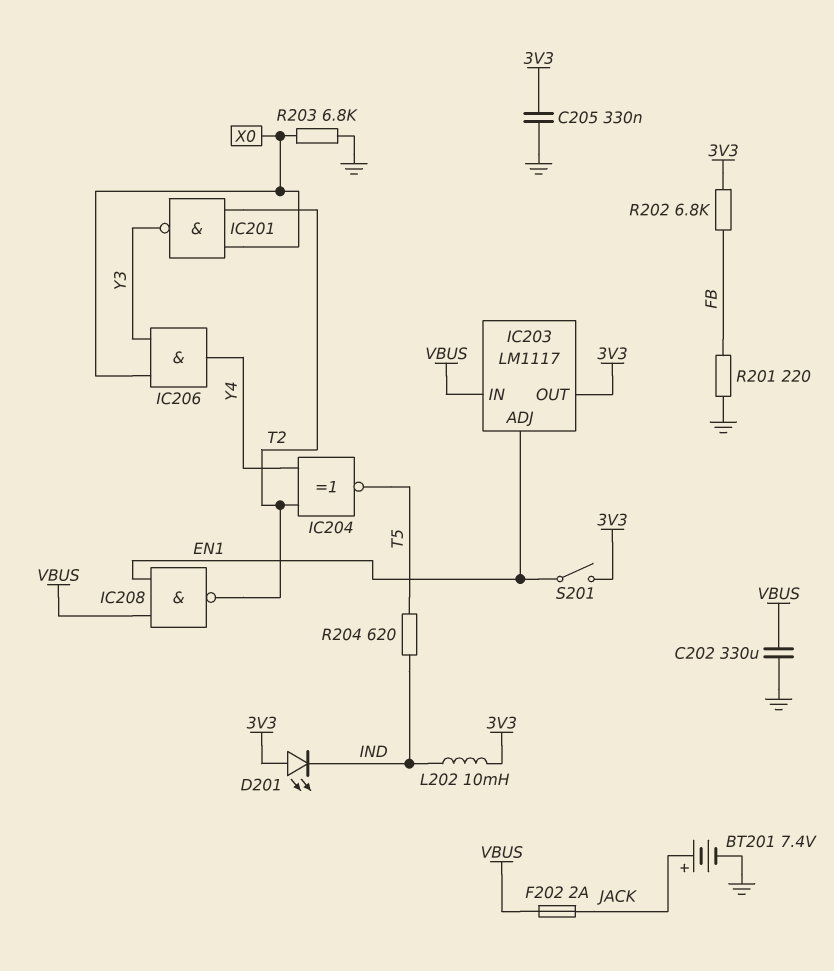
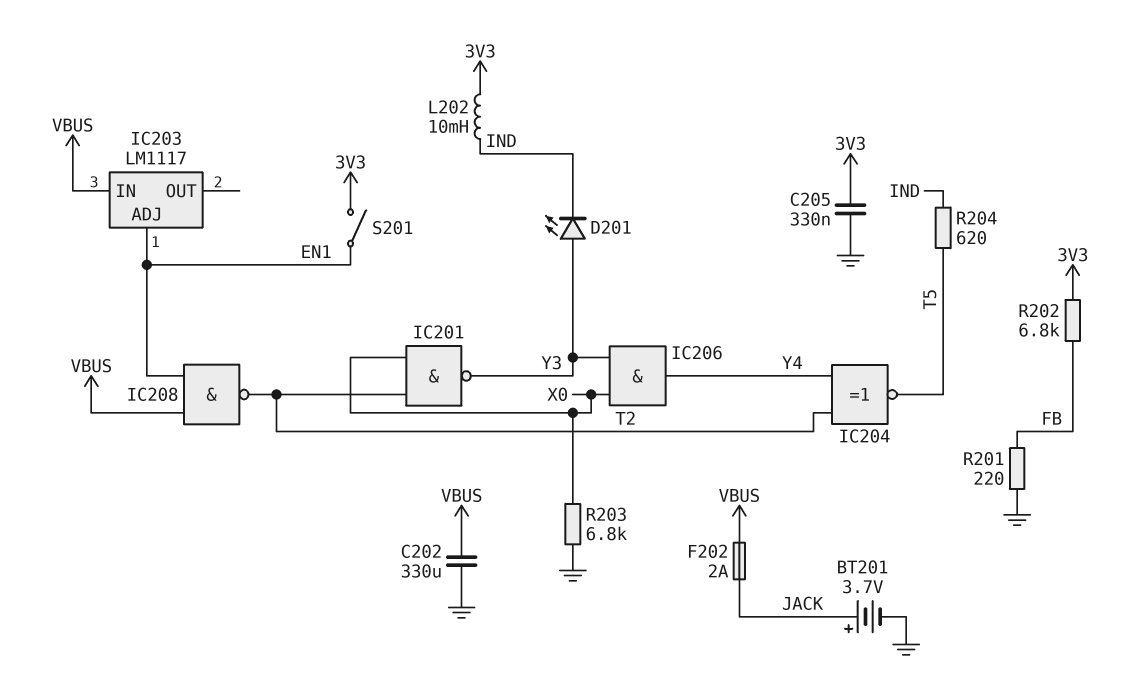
BT201: 7.4V (plus JACK, minus GND) -> 3.7V (plus JACK, minus GND)
D201: LED (A 3V3, K IND) -> LED (A Y3, K IND)
IC203 pin OUT: 3V3 -> none

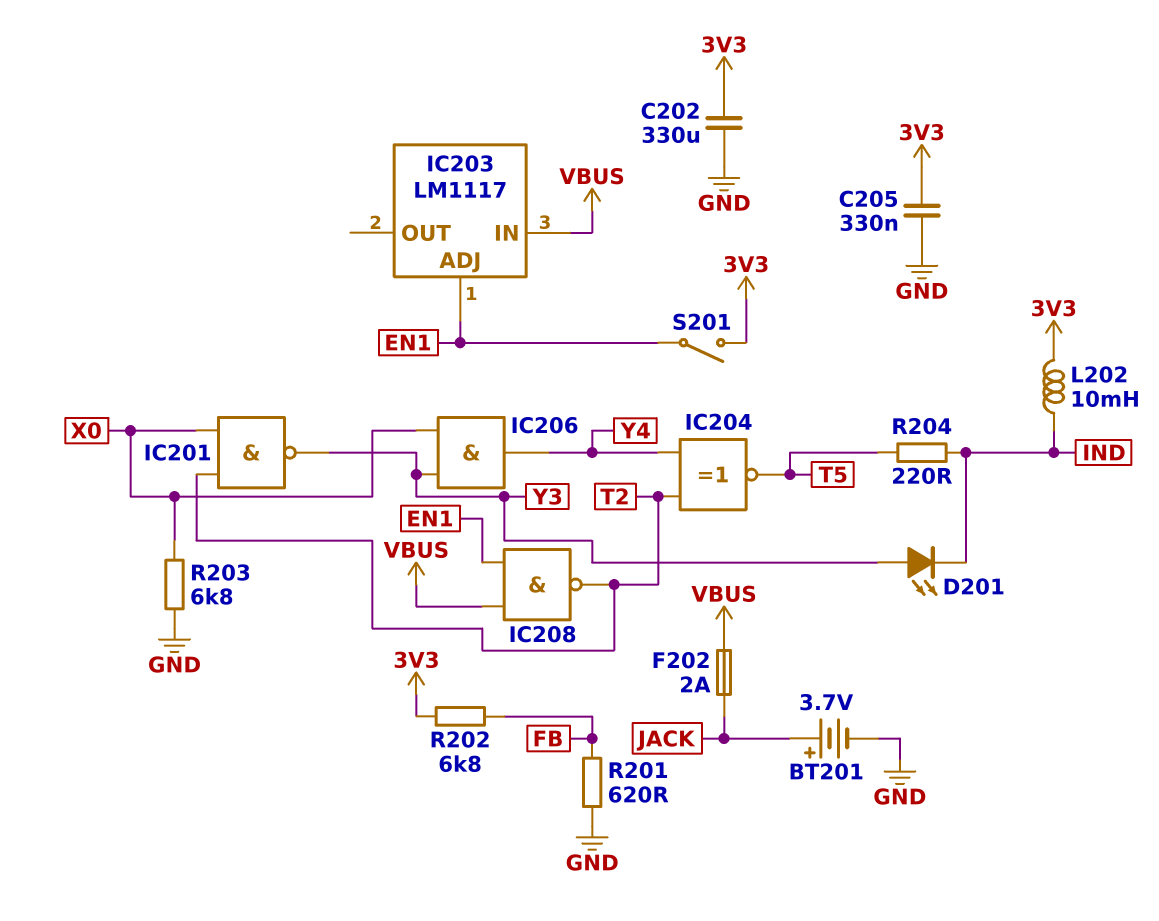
C202: 330uF (GND, VBUS) -> 330uF (3V3, GND)
R201: 220 (FB, GND) -> 620 (FB, GND)
R204: 620 (IND, T5) -> 220 (IND, T5)

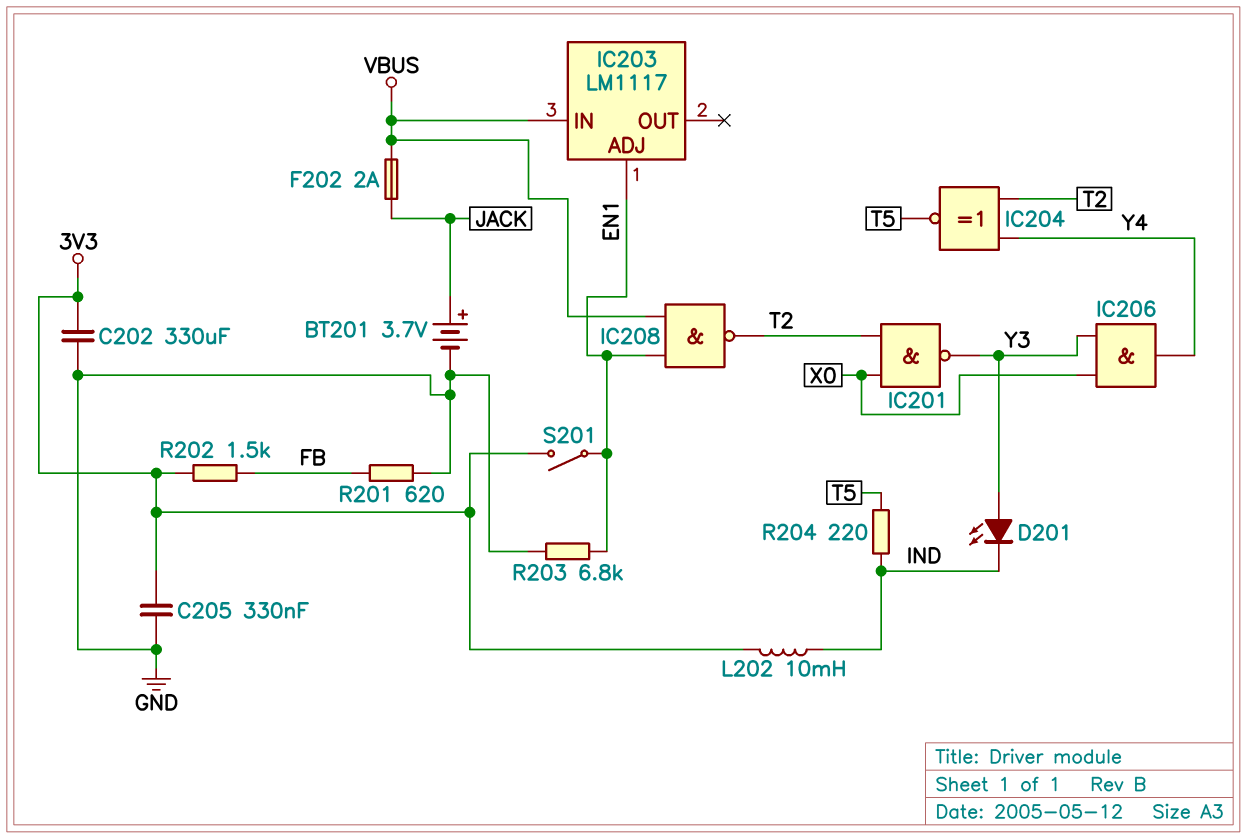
R202: 6.8k (3V3, FB) -> 1.5k (3V3, FB)
R203: 6.8k (GND, X0) -> 6.8k (EN1, GND)

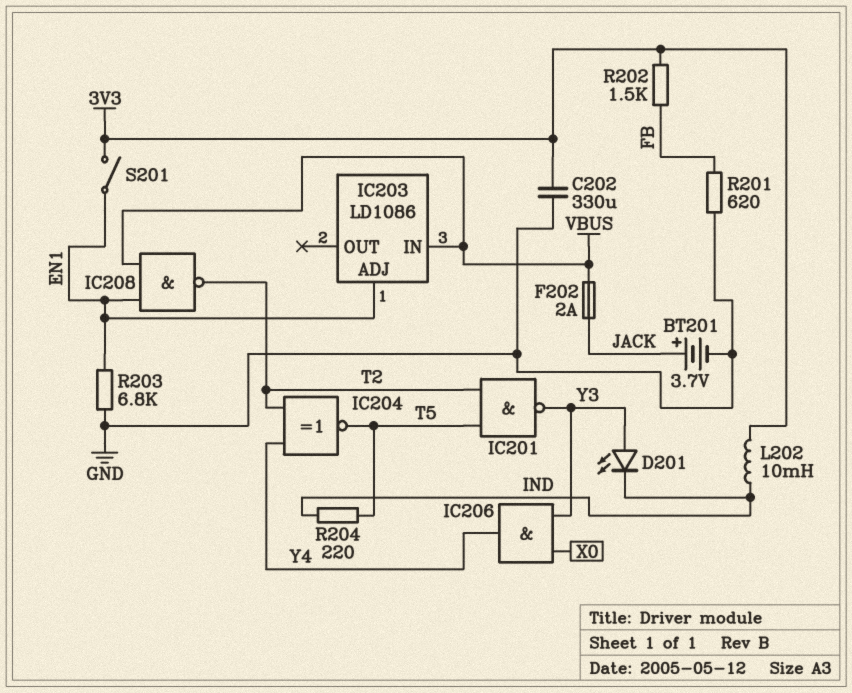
C205: 330nF (3V3, GND) -> none
IC201: NAND (in T2, in X0, out Y3) -> NAND (in T2, in T5, out Y3)
IC203: LM1117 -> LD1086

